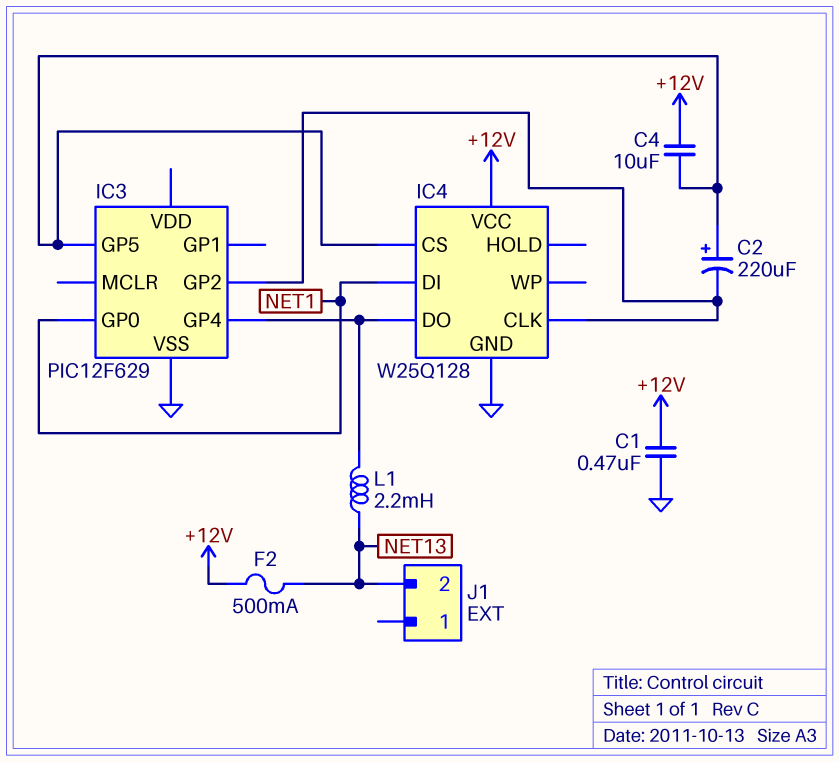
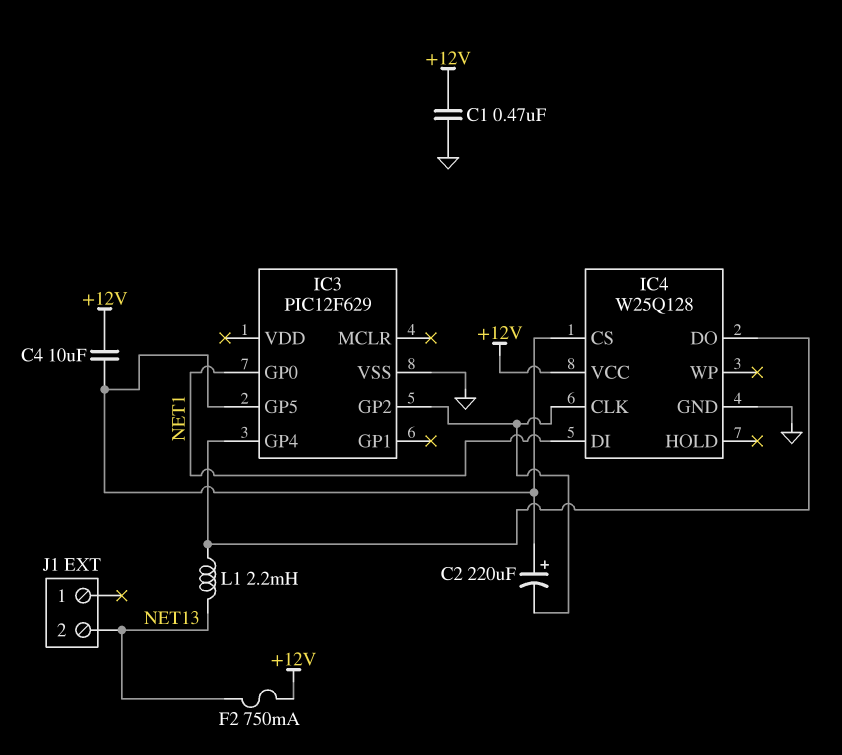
F2: 500mA (+12V, NET13) -> 750mA (+12V, NET13)

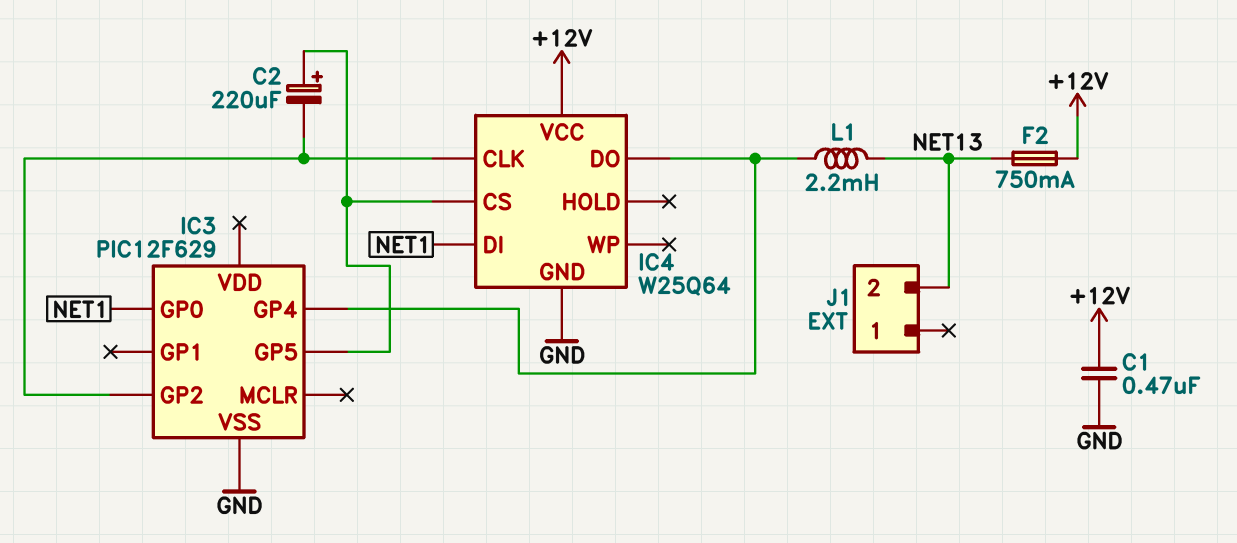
C4: 10uF (+12V, IC3/GP5) -> none
IC4: W25Q128 -> W25Q64

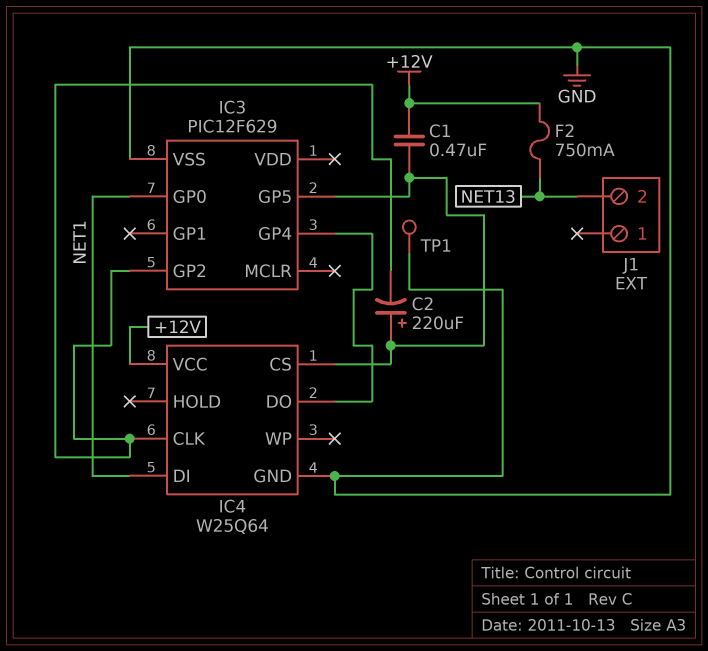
C1: 470nF (+12V, GND) -> 470nF (+12V, IC3/GP5)
L1: 2.2mH (IC3/GP4, NET13) -> none
TP1: none -> test point (GND)

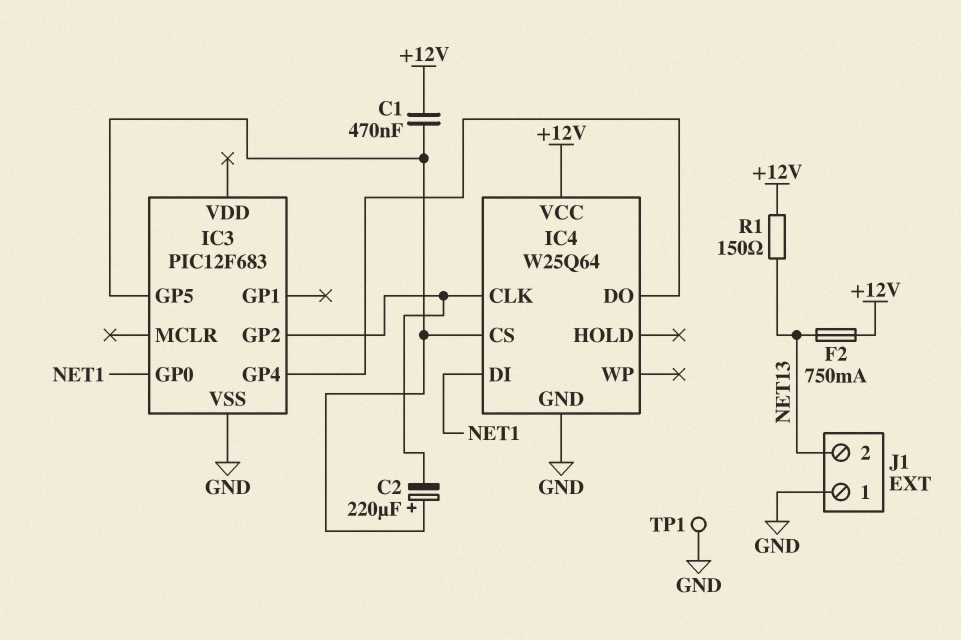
IC3: PIC12F629 -> PIC12F683
J1 pin 1: none -> GND
R1: none -> 150 (+12V, NET13)

